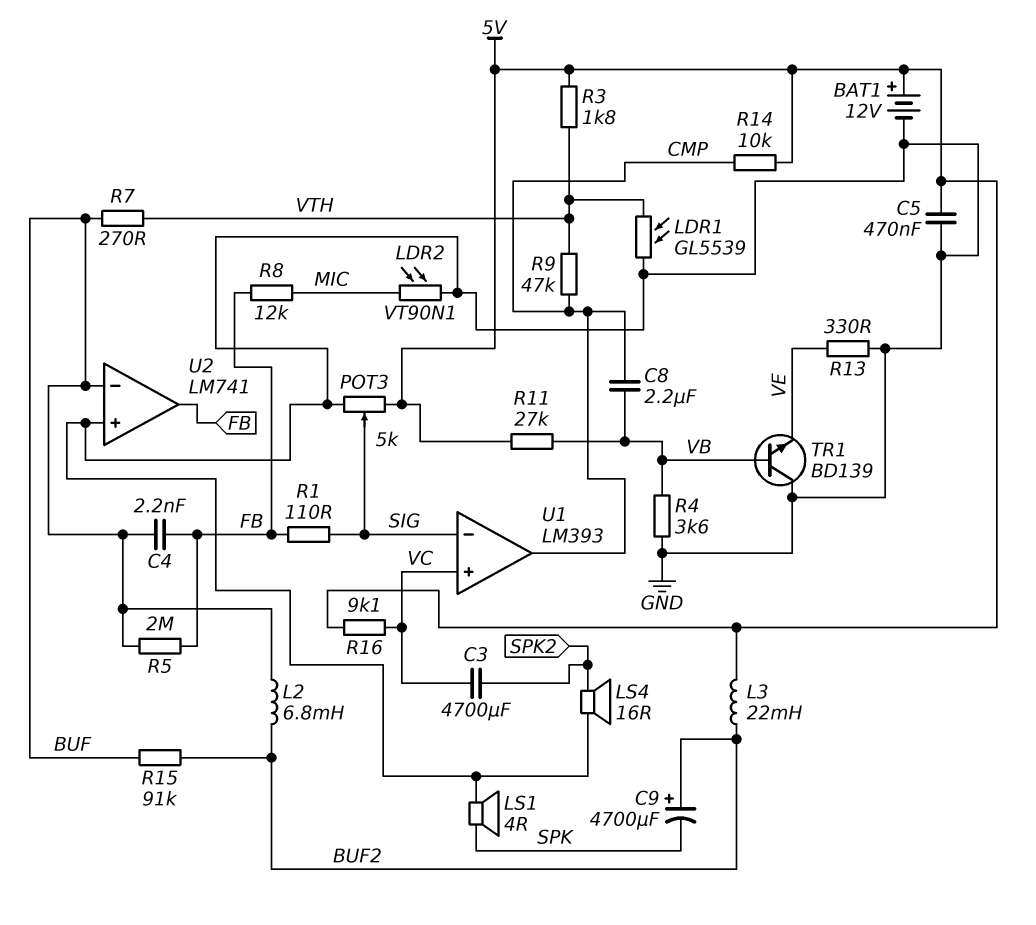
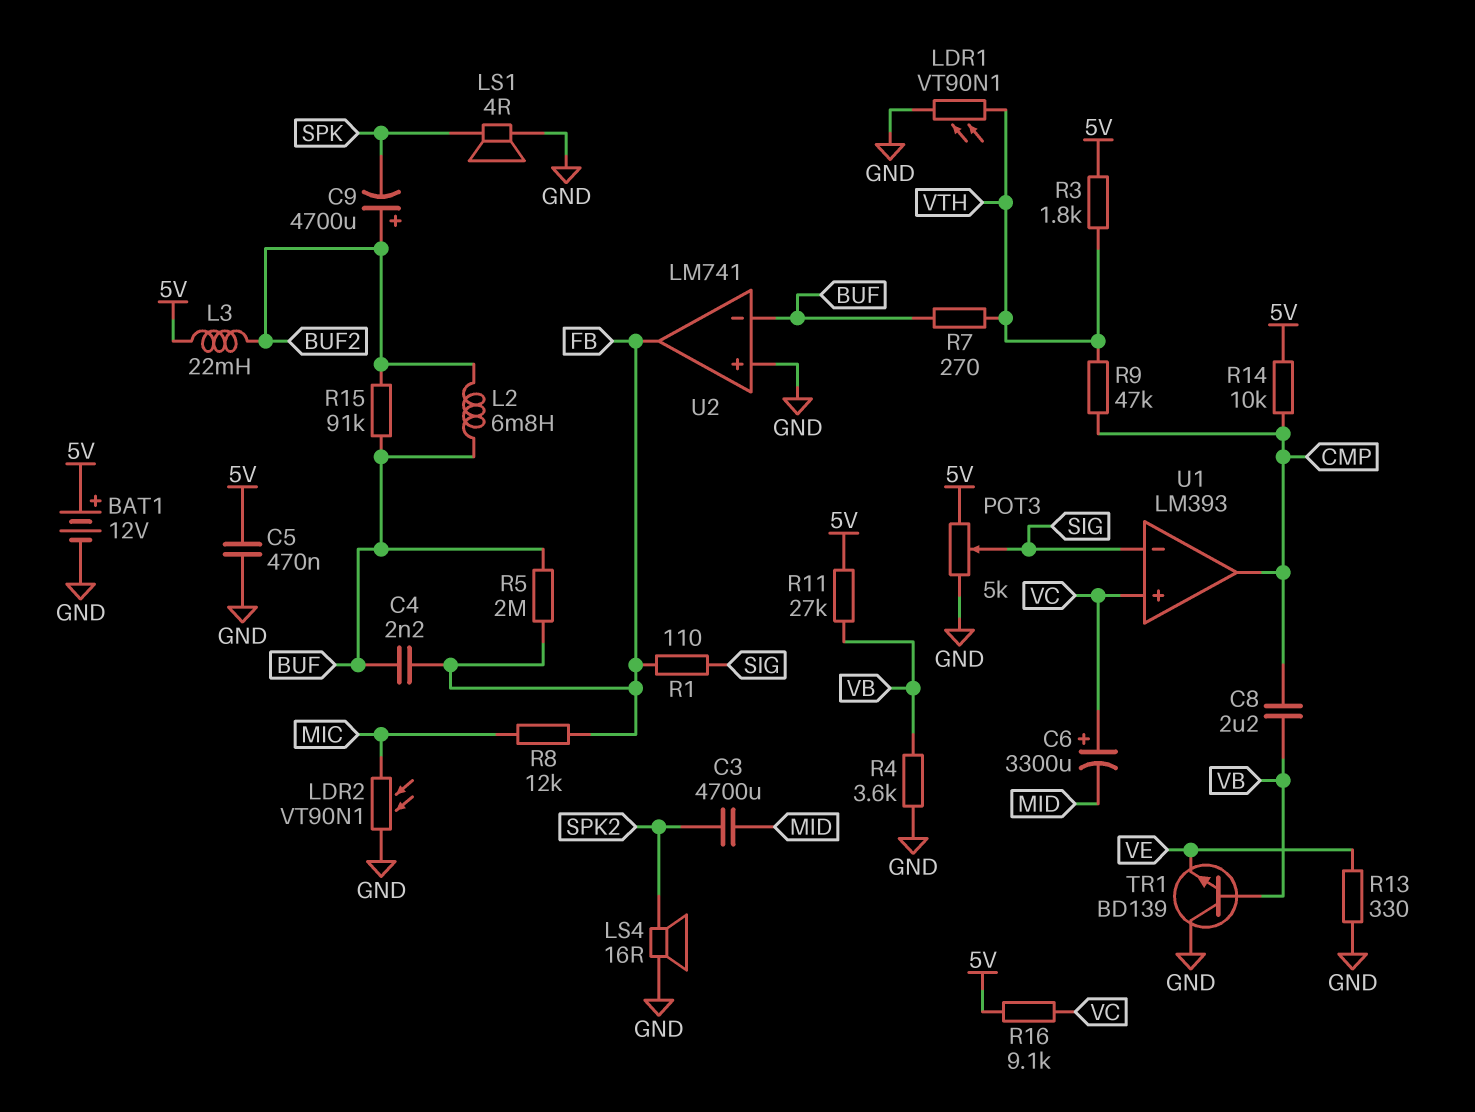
C3: 4700uF (SPK2, VC) -> 4700uF (MID, SPK2)
C6: none -> 3300uF (plus VC, minus MID)
LDR1: GL5539 (GND, VTH) -> VT90N1 (GND, VTH)

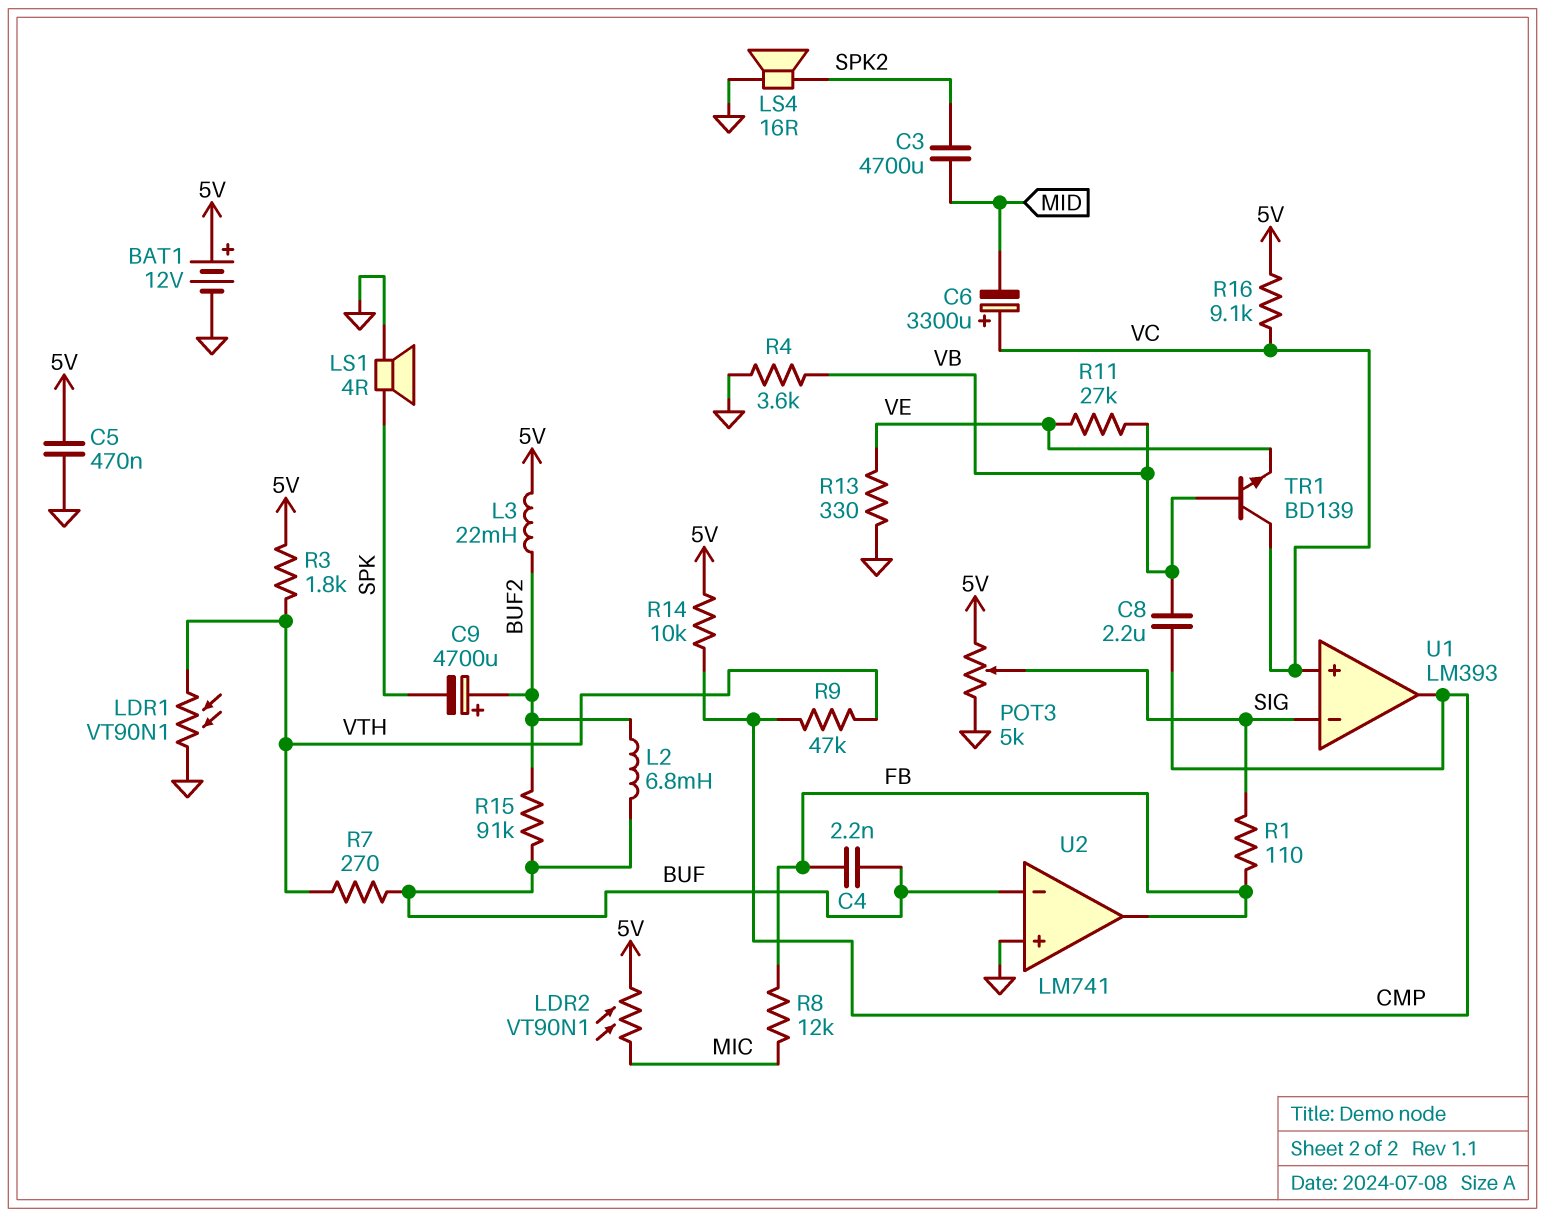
LDR2: VT90N1 (GND, MIC) -> VT90N1 (5V, MIC)
R5: 2M (BUF, FB) -> none
R11: 27k (5V, VB) -> 27k (VB, VE)
TR1: NPN BD139 (B VB, C GND, E VE) -> NPN BD139 (B VB, C VC, E VE)

